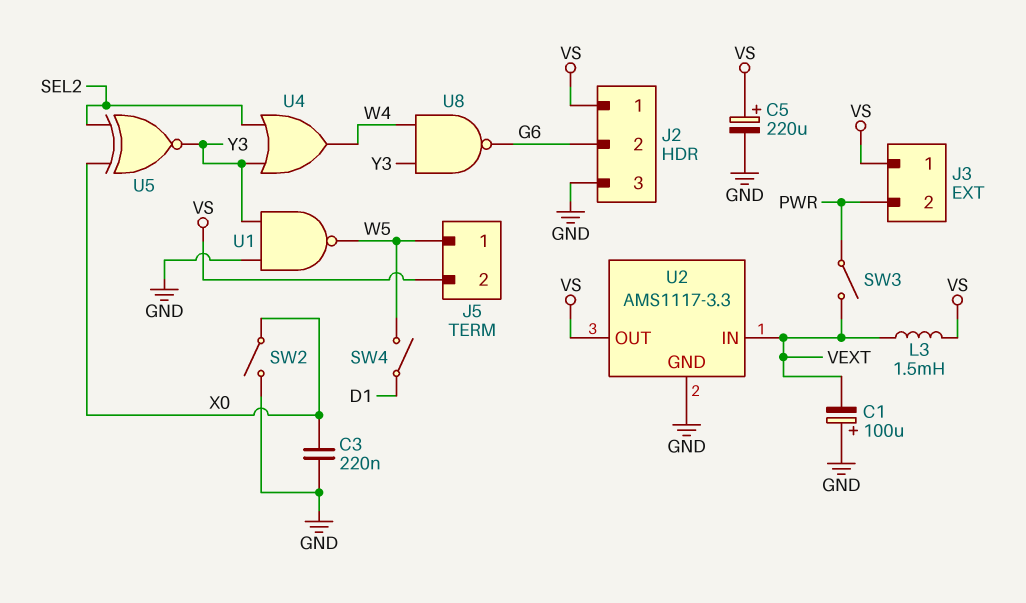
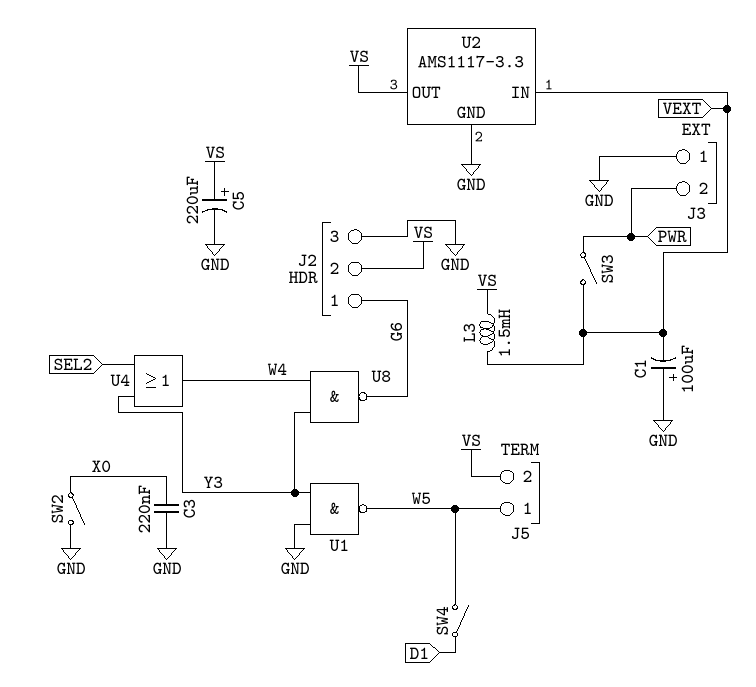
J2 pin 1: VS -> G6
J2 pin 2: G6 -> VS
J3 pin 1: VS -> GND
U5: XNOR (in SEL2, in X0, out Y3) -> none

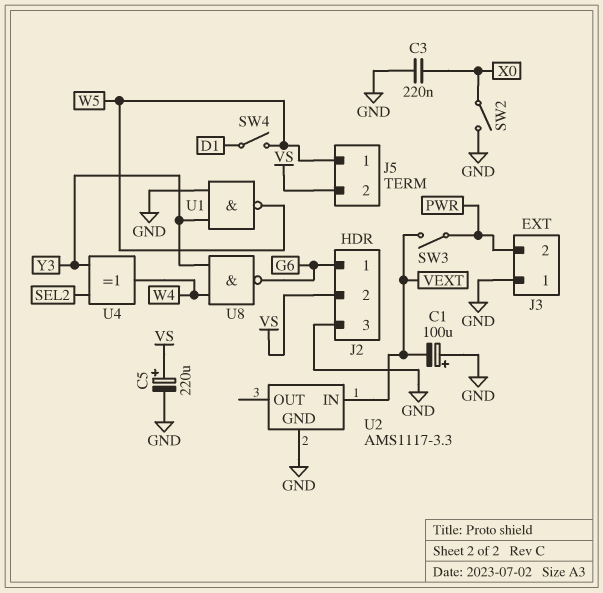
L3: 1.5mH (VEXT, VS) -> none
U2 pin OUT: VS -> none
U4: OR (in SEL2, in Y3, out W4) -> XOR (in SEL2, in Y3, out W4)

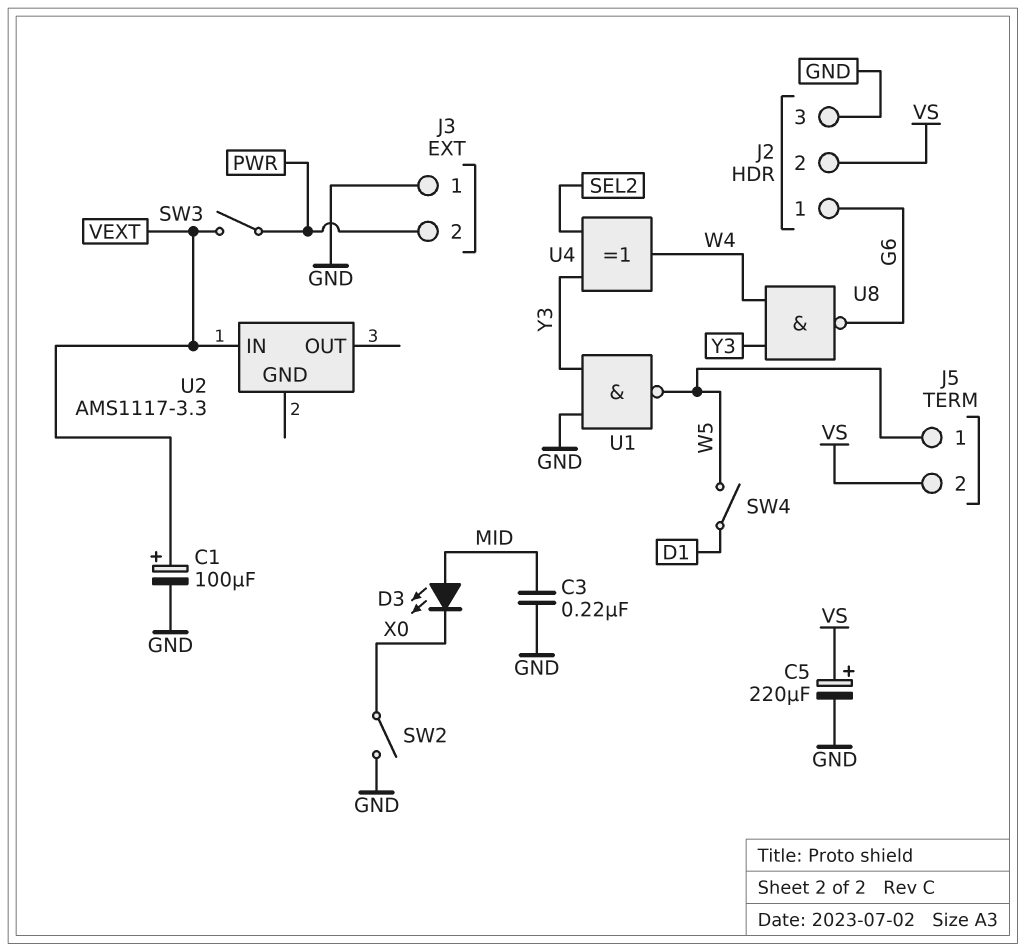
C1: 100uF (plus GND, minus VEXT) -> 100uF (plus VEXT, minus GND)
C3: 220nF (GND, X0) -> 220nF (GND, MID)
D3: none -> LED (A MID, K X0)
U2 pin GND: GND -> none

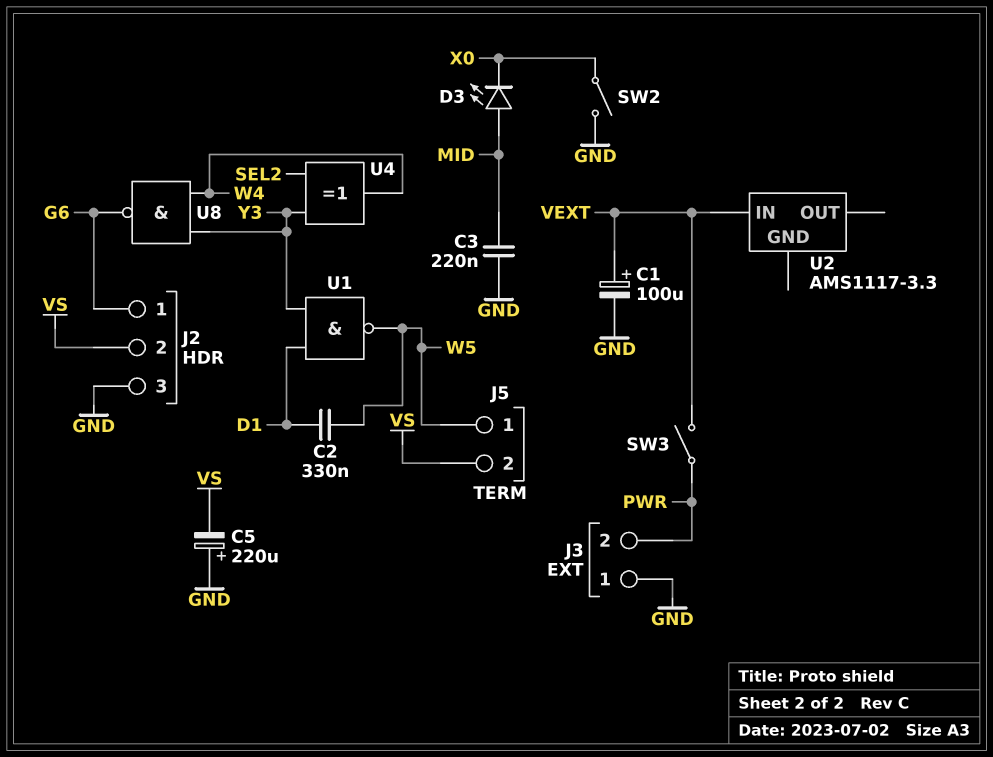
C2: none -> 330nF (D1, W5)
C5: 220uF (plus VS, minus GND) -> 220uF (plus GND, minus VS)
SW4: switch (D1, W5) -> none
U1: NAND (in GND, in Y3, out W5) -> NAND (in D1, in Y3, out W5)

